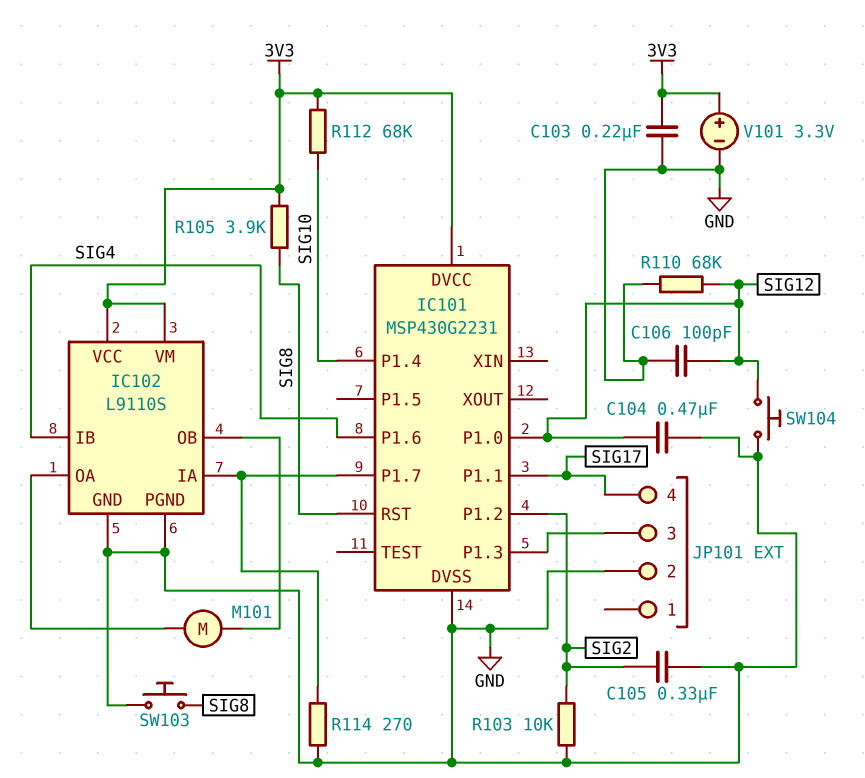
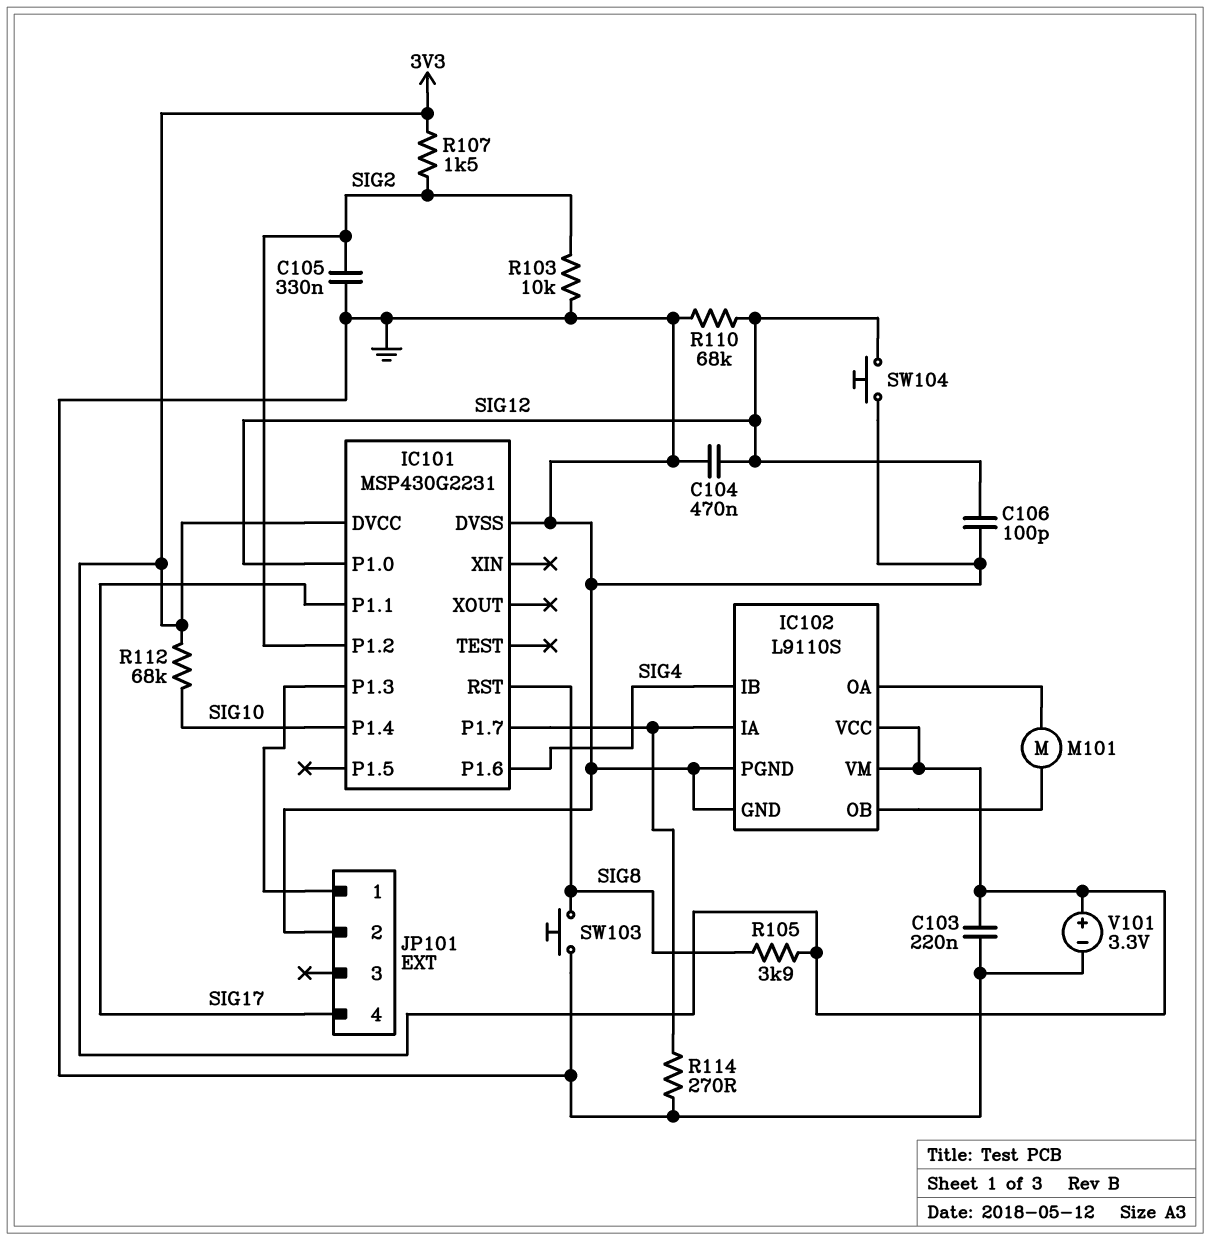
JP101 pin 1: none -> IC101/P1.3
JP101 pin 3: IC101/P1.3 -> none
R107: none -> 1.5k (3V3, SIG2)

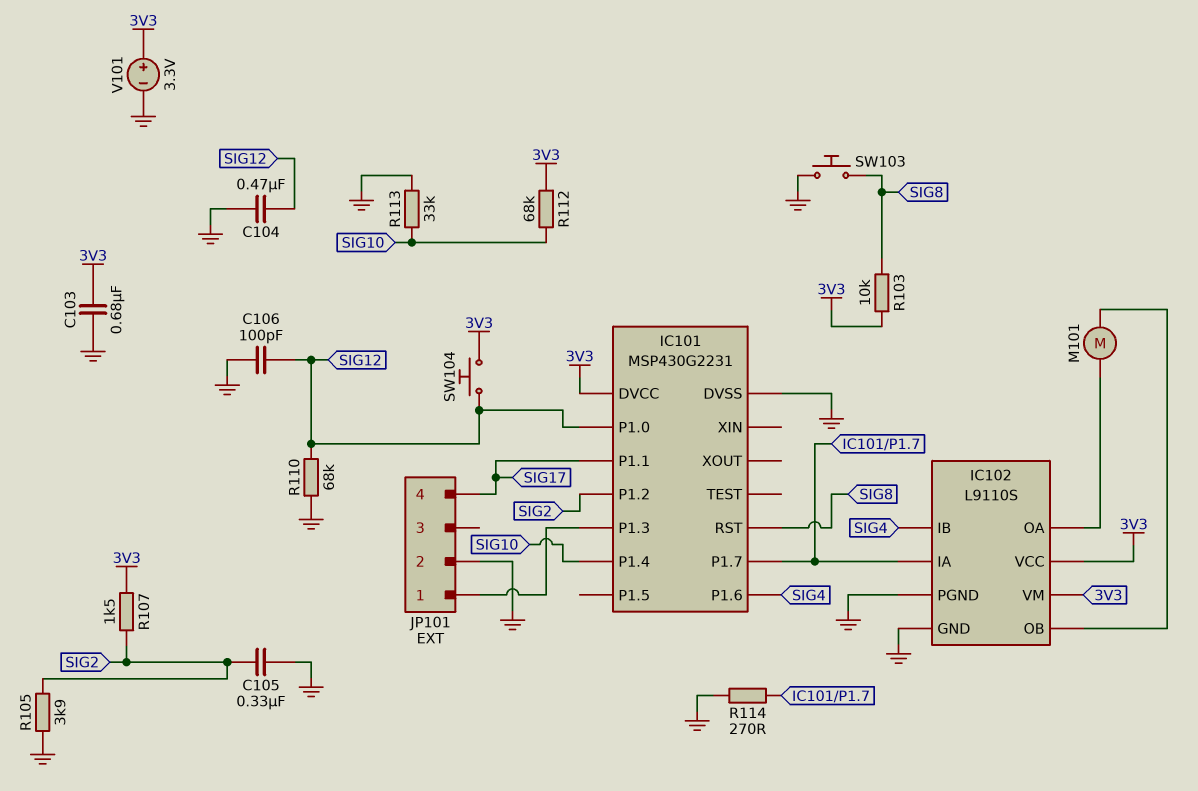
C103: 220nF (3V3, GND) -> 680nF (3V3, GND)
R103: 10k (GND, SIG2) -> 10k (3V3, SIG8)
R105: 3.9k (3V3, SIG8) -> 3.9k (GND, SIG2)
R113: none -> 33k (GND, SIG10)
SW104: button (GND, SIG12) -> button (3V3, SIG12)

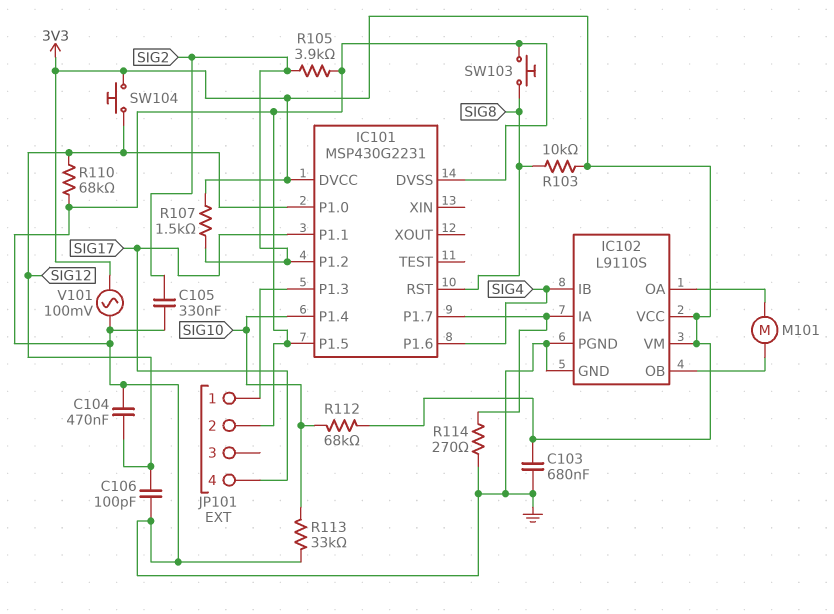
IC101 pin P1.5: none -> GND
V101: 3.3V (plus 3V3, minus GND) -> AC 100mV (3V3, GND)

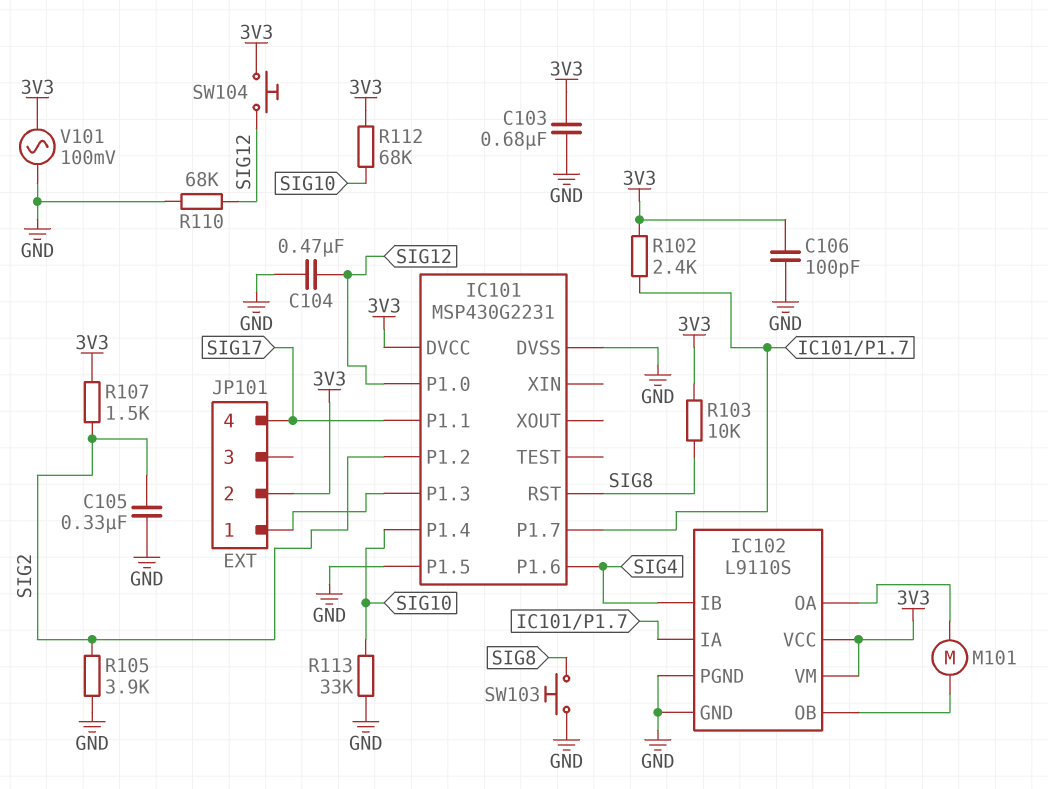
C106: 100pF (GND, SIG12) -> 100pF (3V3, GND)
JP101 pin 2: GND -> 3V3
R102: none -> 2.4k (3V3, IC101/P1.7)
R114: 270 (GND, IC101/P1.7) -> none

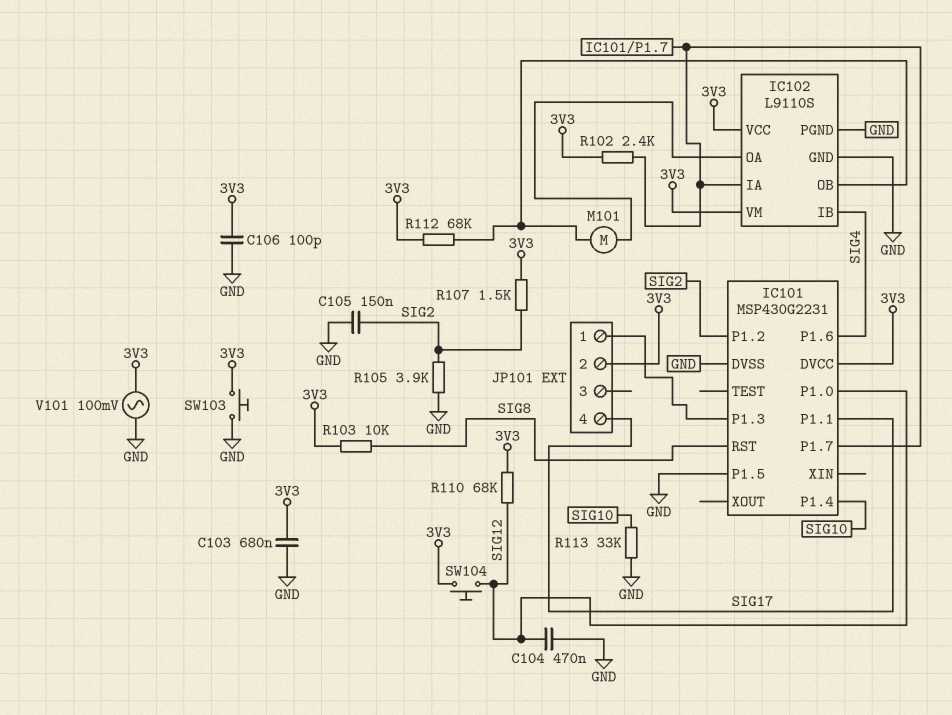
C105: 330nF (GND, SIG2) -> 150nF (GND, SIG2)
R110: 68k (GND, SIG12) -> 68k (3V3, SIG12)
R112: 68k (3V3, SIG10) -> 68k (3V3, IC102/OB)
SW103: button (GND, SIG8) -> button (3V3, GND)

